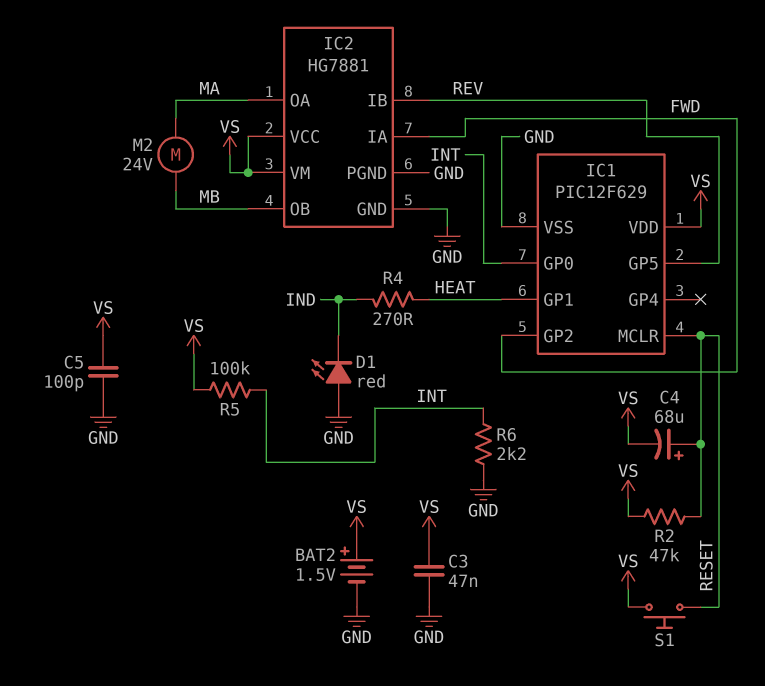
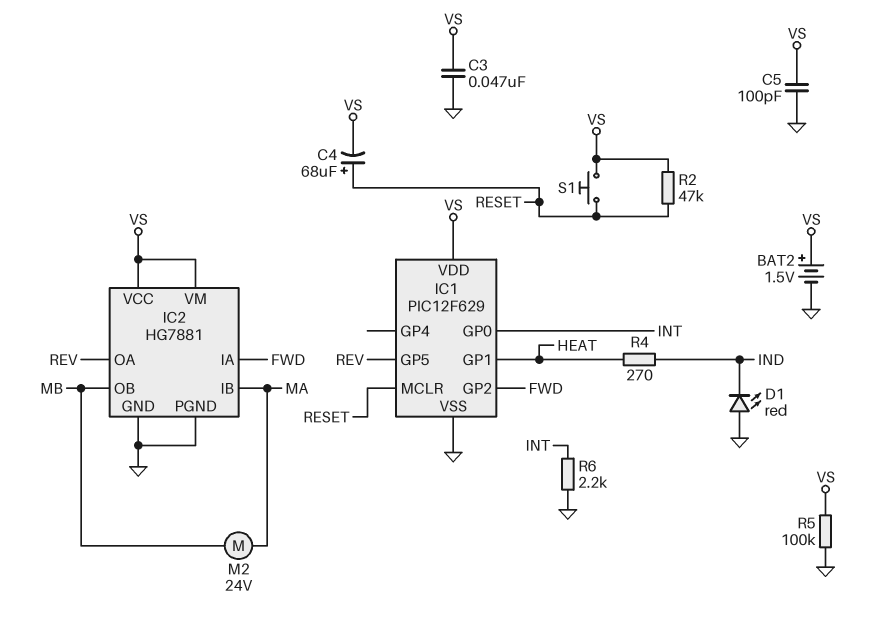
IC2 pin IB: REV -> MA
IC2 pin OA: MA -> REV
R5: 100k (INT, VS) -> 100k (GND, VS)

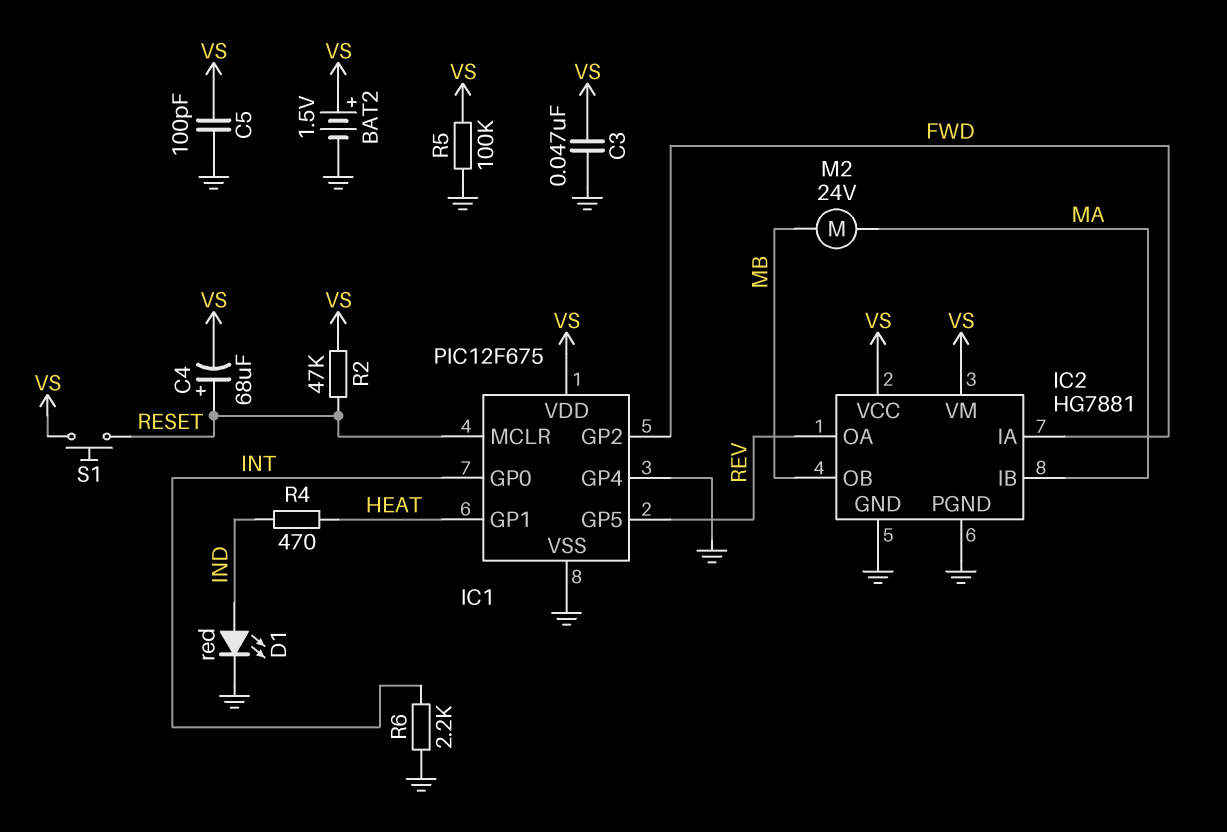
D1: LED red (A GND, K IND) -> LED red (A IND, K GND)
IC1: PIC12F629 -> PIC12F675
IC1 pin GP4: none -> GND
R4: 270 (HEAT, IND) -> 470 (HEAT, IND)

